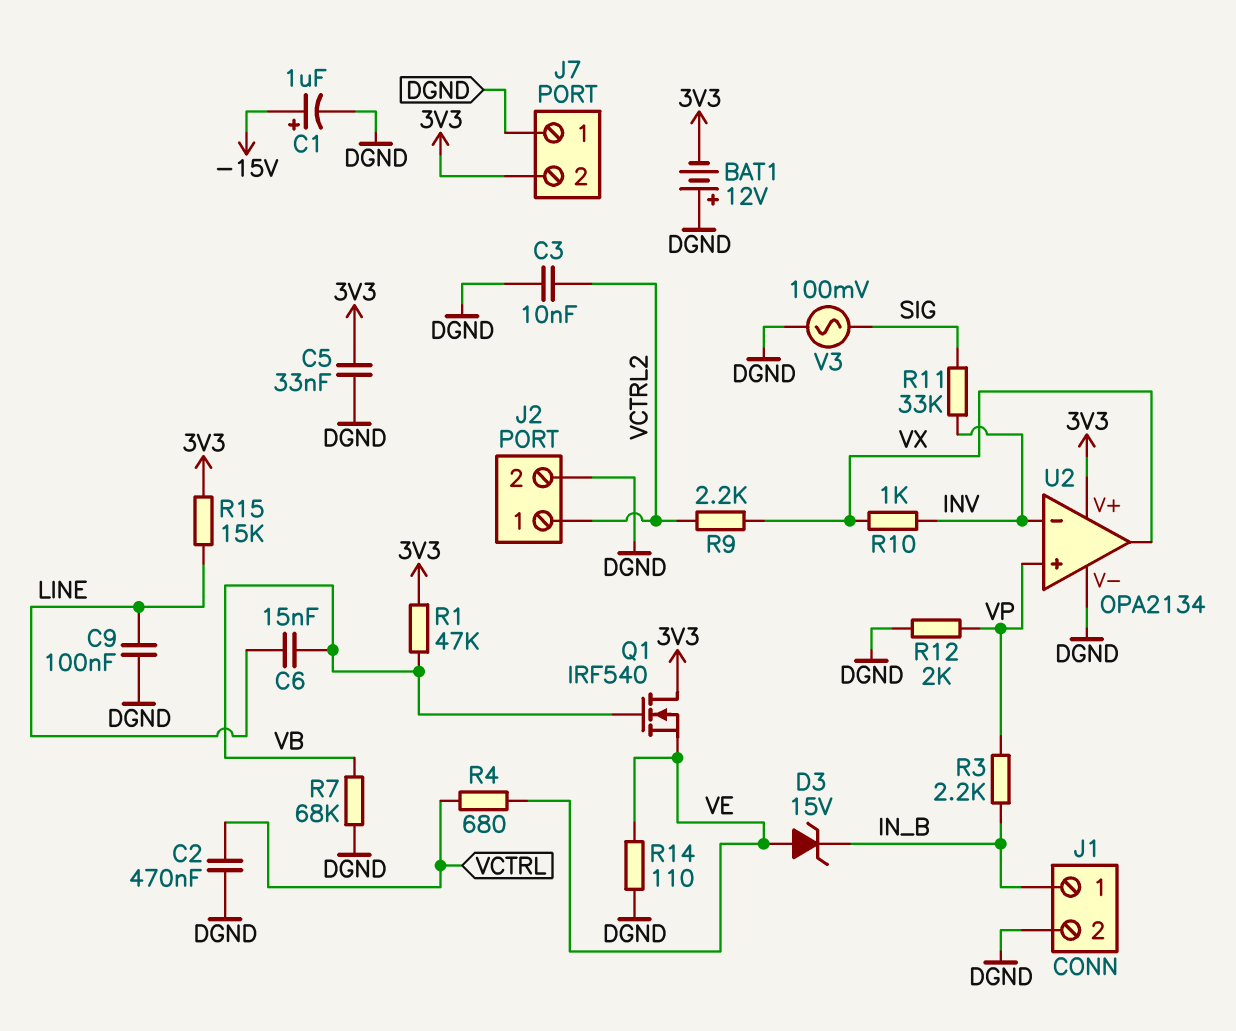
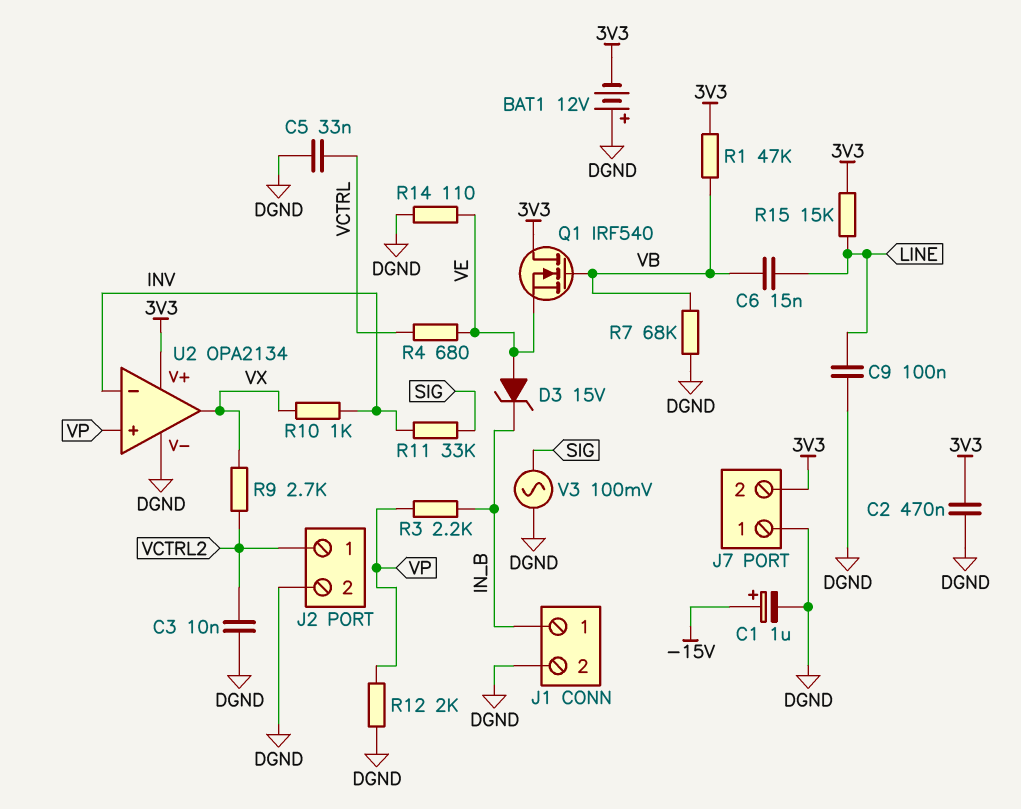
C2: 470nF (DGND, VCTRL) -> 470nF (3V3, DGND)
C5: 33nF (3V3, DGND) -> 33nF (DGND, VCTRL)
R9: 2.2k (VCTRL2, VX) -> 2.7k (VCTRL2, VX)

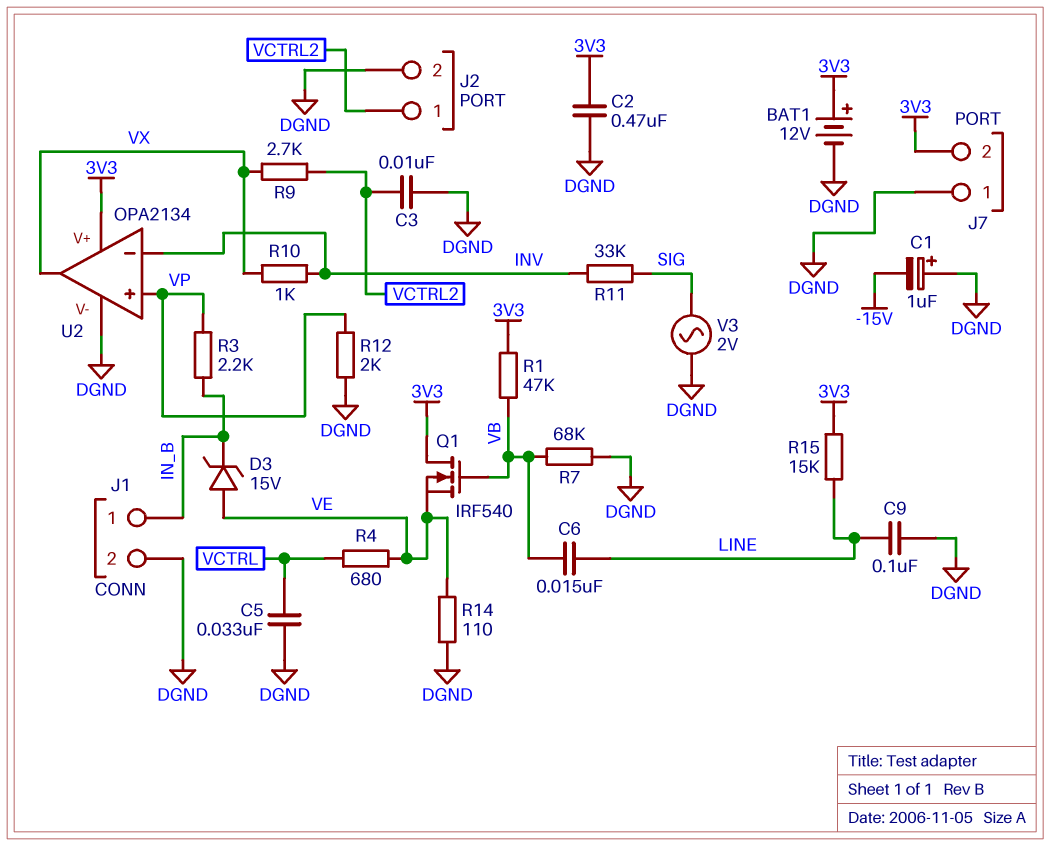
BAT1: 12V (plus DGND, minus 3V3) -> 12V (plus 3V3, minus DGND)
C1: 1uF (plus -15V, minus DGND) -> 1uF (plus DGND, minus -15V)
V3: AC 100mV (DGND, SIG) -> AC 2V (DGND, SIG)

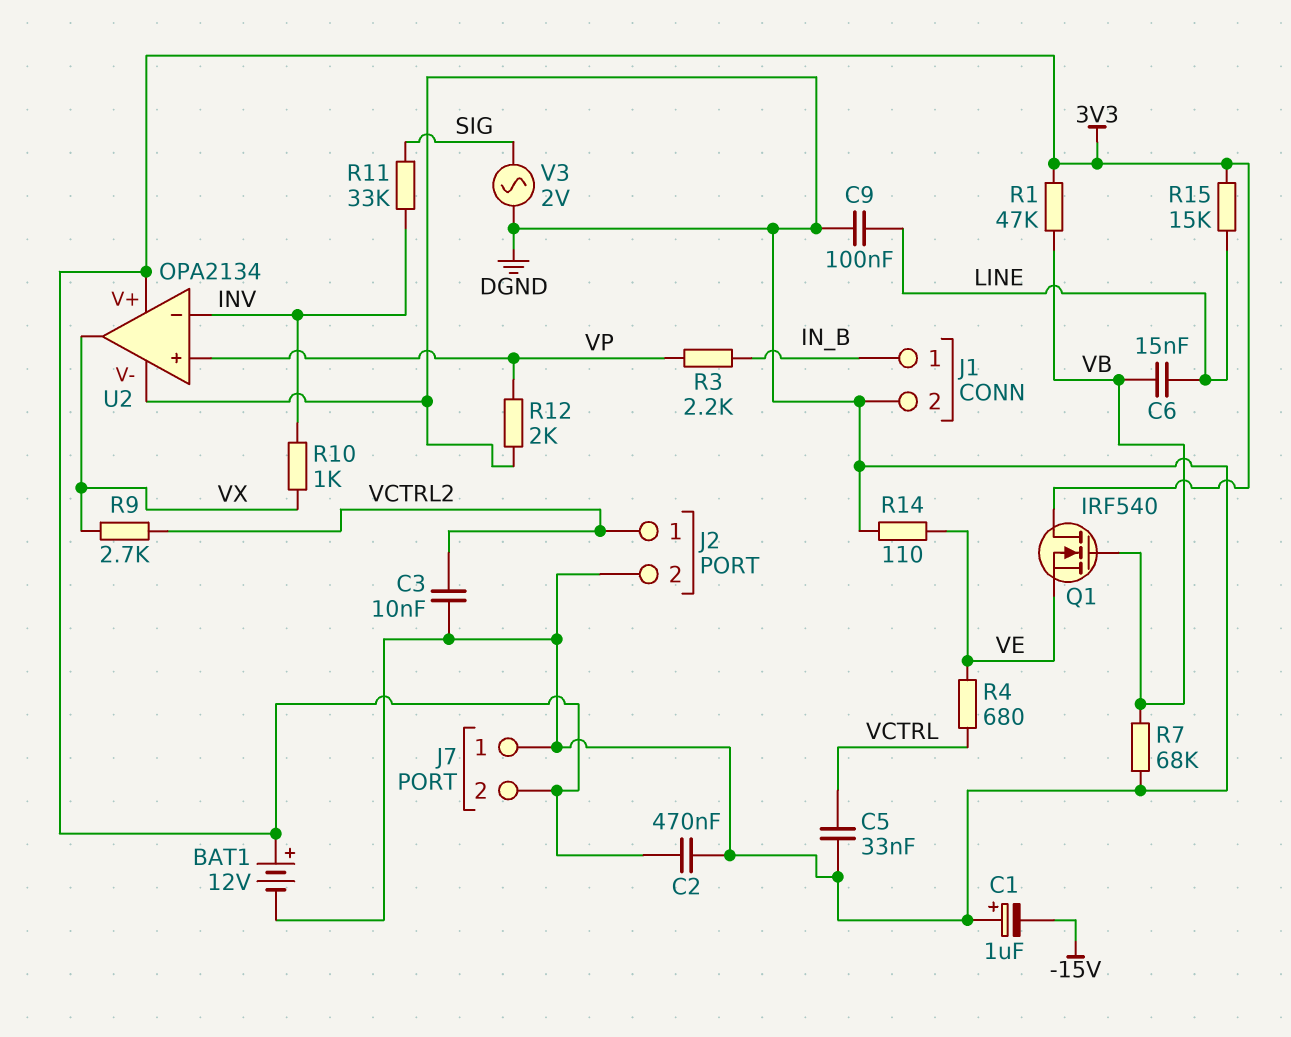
D3: zener 15V (A VE, K IN_B) -> none

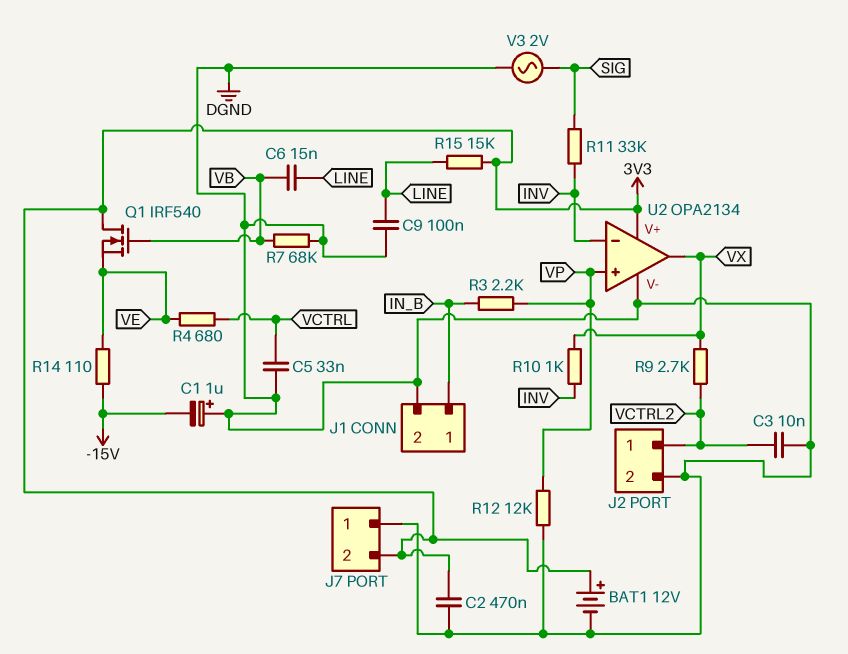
R1: 47k (3V3, VB) -> none
R12: 2k (DGND, VP) -> 12k (DGND, VP)
R14: 110 (DGND, VE) -> 110 (-15V, VE)

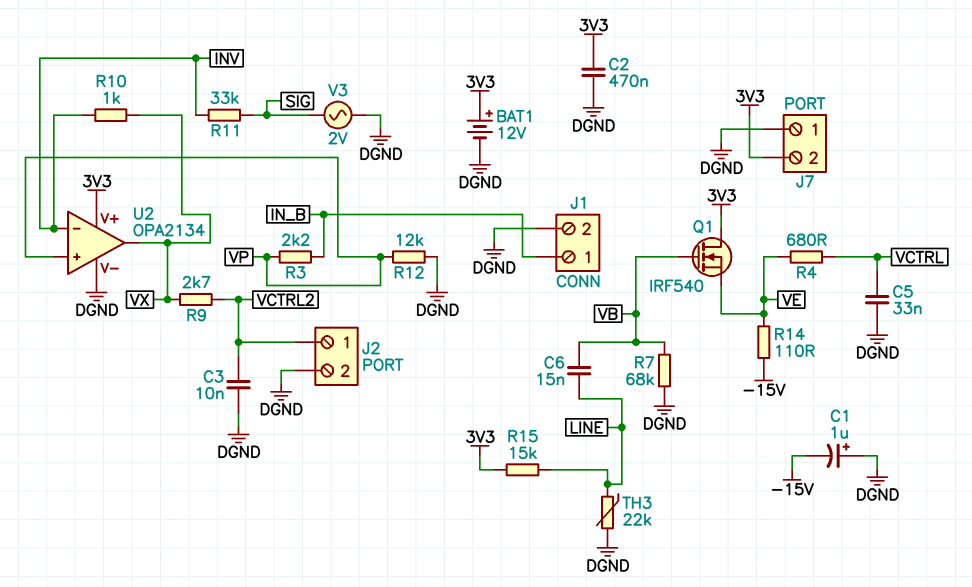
C9: 100nF (DGND, LINE) -> none
TH3: none -> 22k (DGND, LINE)

